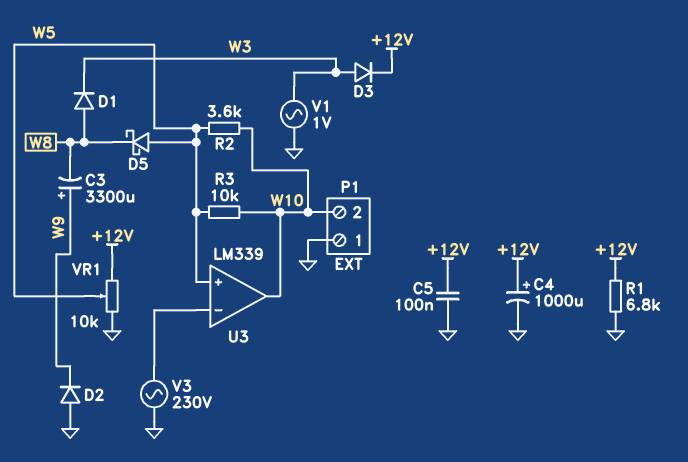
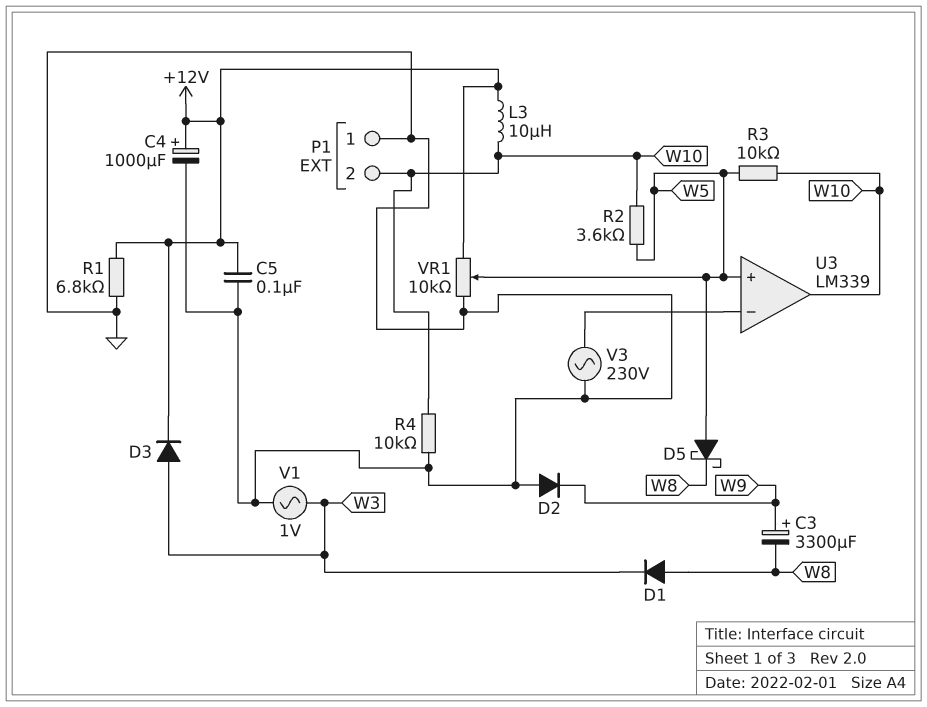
L3: none -> 10uH (+12V, W10)
R4: none -> 10k (GND, W10)

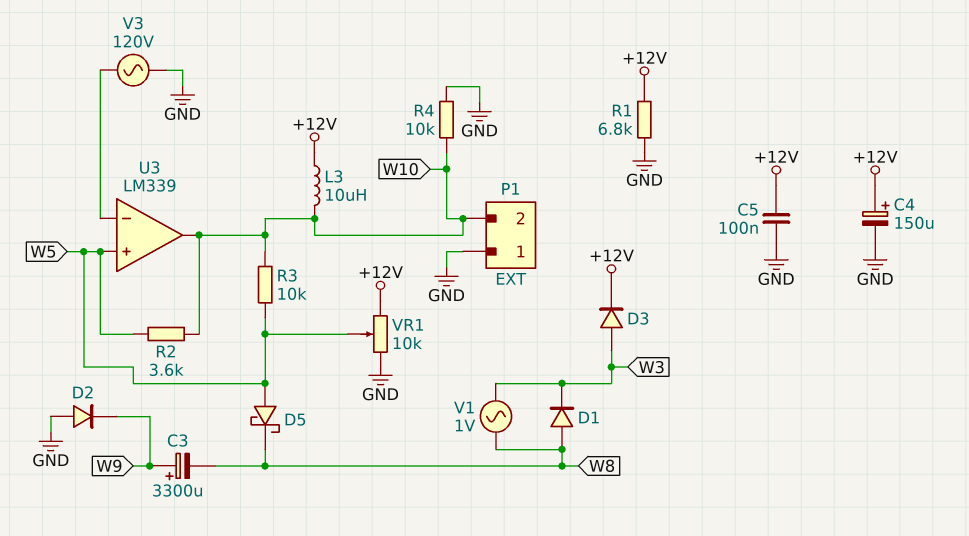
C4: 1000uF (plus +12V, minus GND) -> 150uF (plus +12V, minus GND)
V1: AC 1V (GND, W3) -> AC 1V (W3, W8)
V3: AC 230V (GND, U3/in-) -> AC 120V (GND, U3/in-)

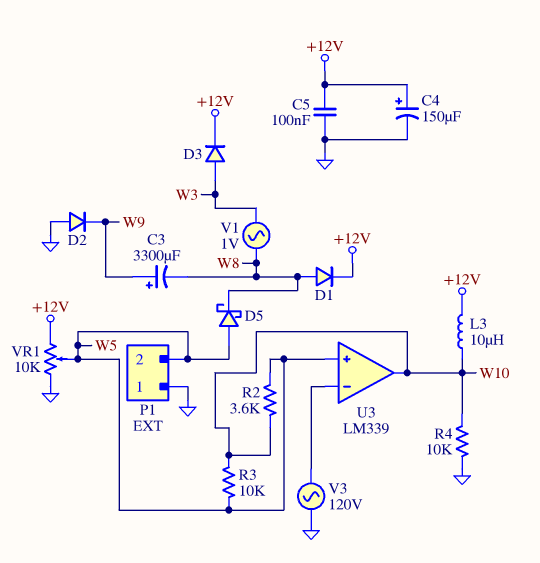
D1: diode (A W8, K W3) -> diode (A W8, K +12V)
P1 pin 2: W10 -> W5
R1: 6.8k (+12V, GND) -> none

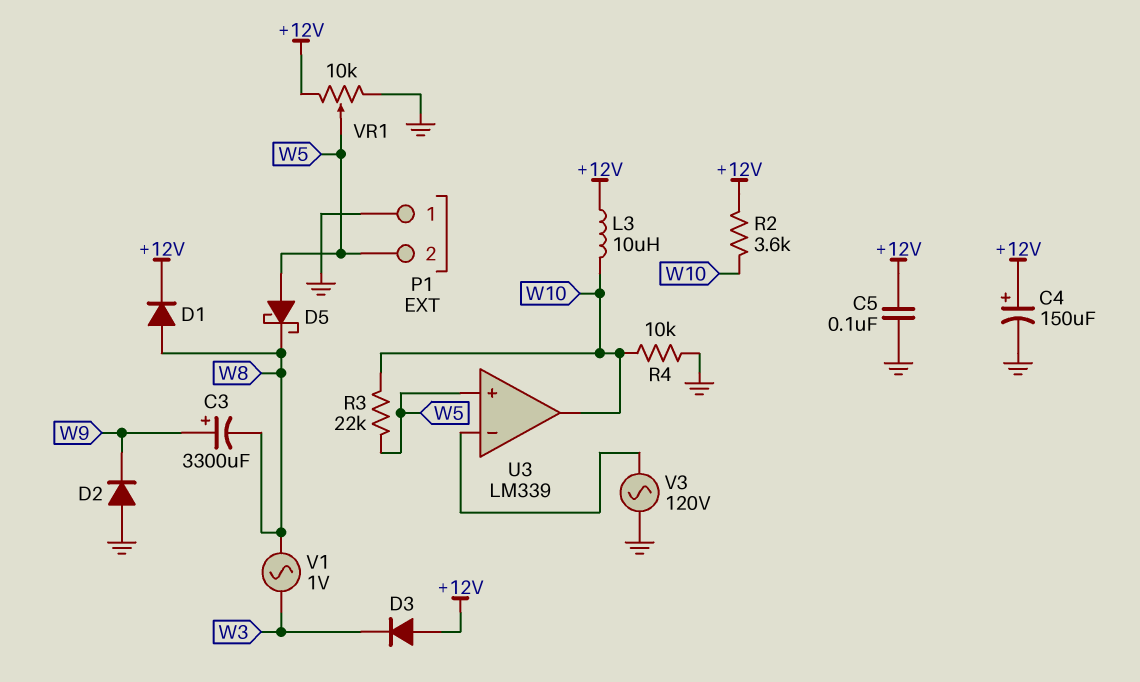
D3: diode (A W3, K +12V) -> diode (A +12V, K W3)
R2: 3.6k (W5, W10) -> 3.6k (+12V, W10)
R3: 10k (W5, W10) -> 22k (W5, W10)

